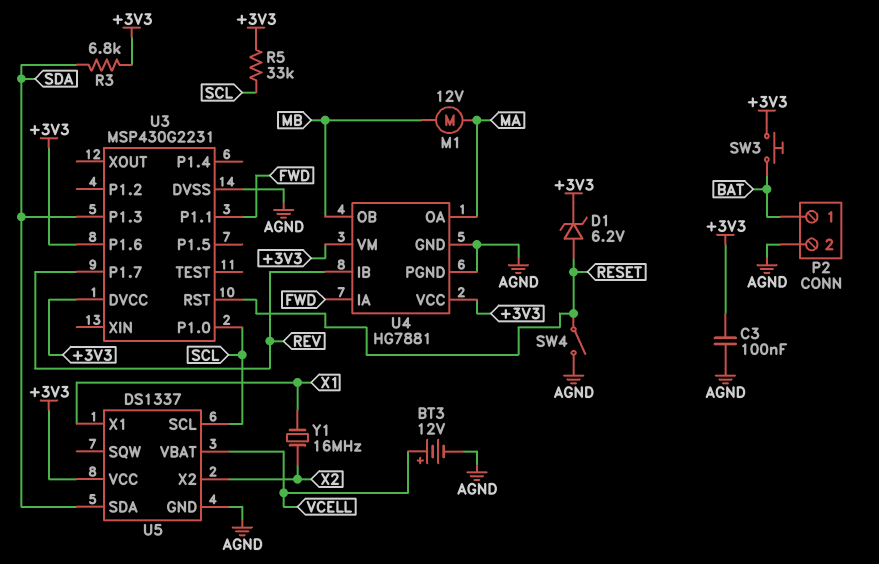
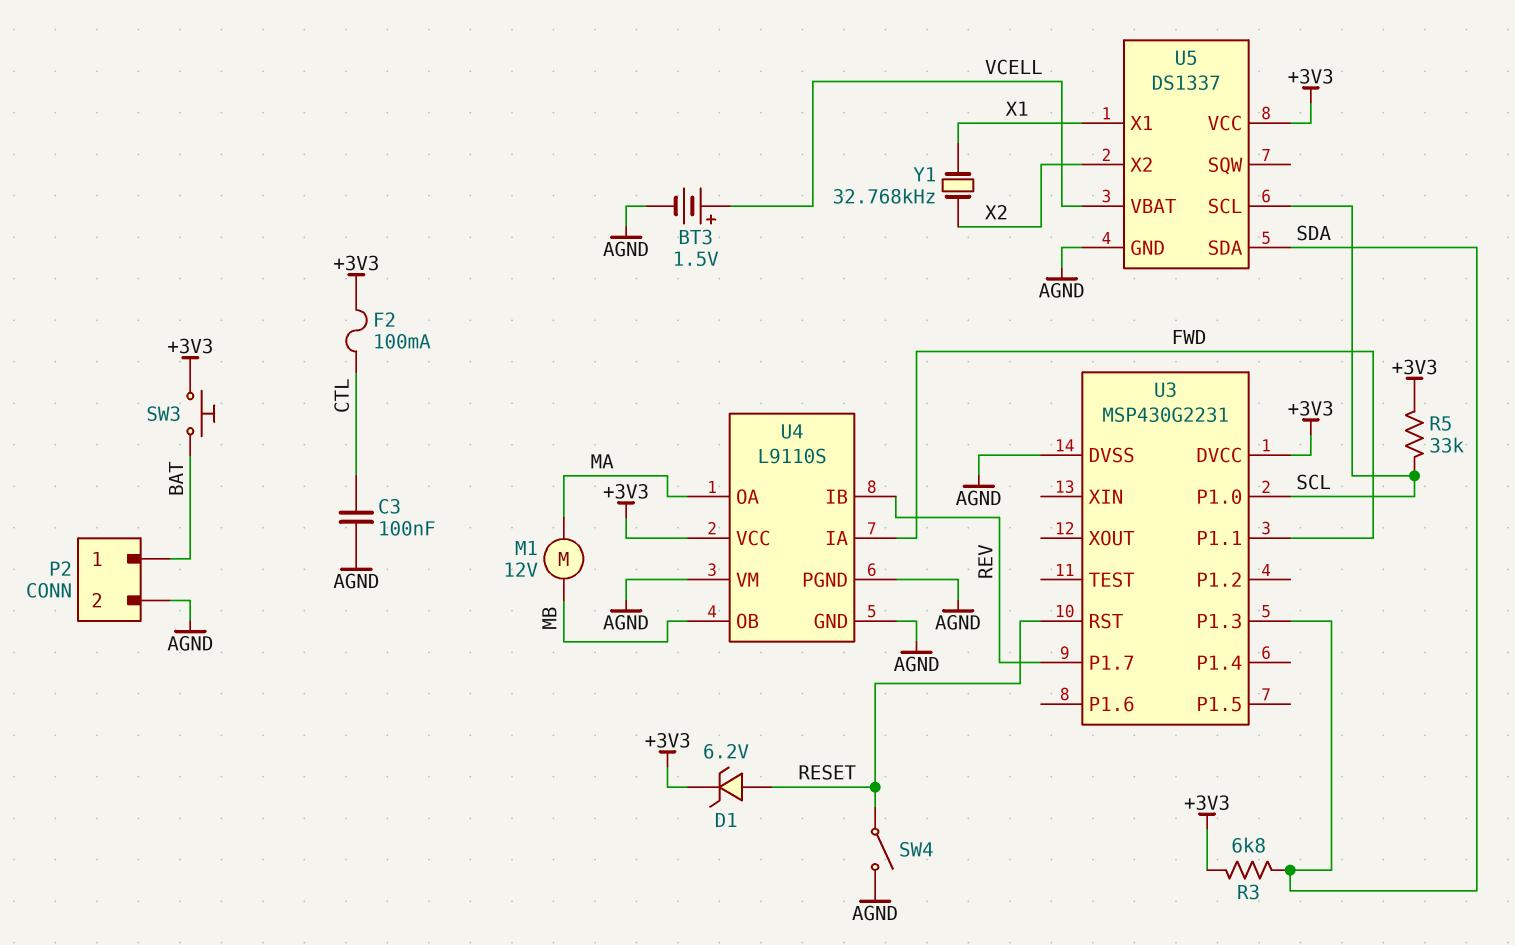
BT3: 12V (plus VCELL, minus AGND) -> 1.5V (plus VCELL, minus AGND)
C3: 100nF (+3V3, AGND) -> 100nF (AGND, CTL)
F2: none -> 100mA (+3V3, CTL)
U3 pin P1.6: +3V3 -> none
U4: HG7881 -> L9110S
U4 pin VM: +3V3 -> AGND
Y1: 16MHz (X1, X2) -> 32.768kHz (X1, X2)

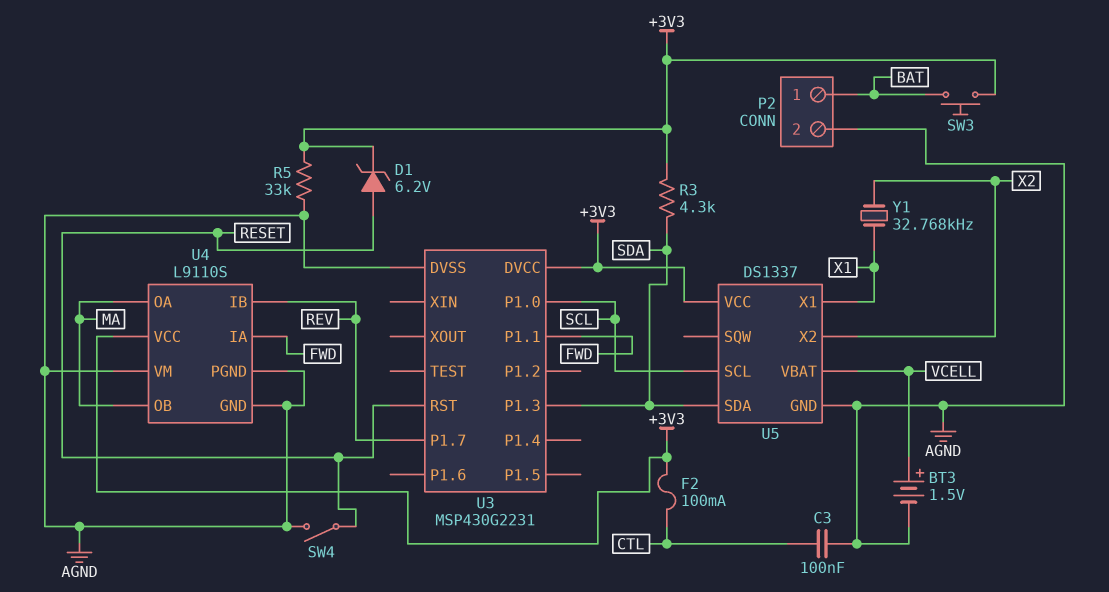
M1: motor 12V (MA, MB) -> none
R3: 6.8k (+3V3, SDA) -> 4.3k (+3V3, SDA)
R5: 33k (+3V3, SCL) -> 33k (+3V3, AGND)
U4 pin OB: MB -> MA

